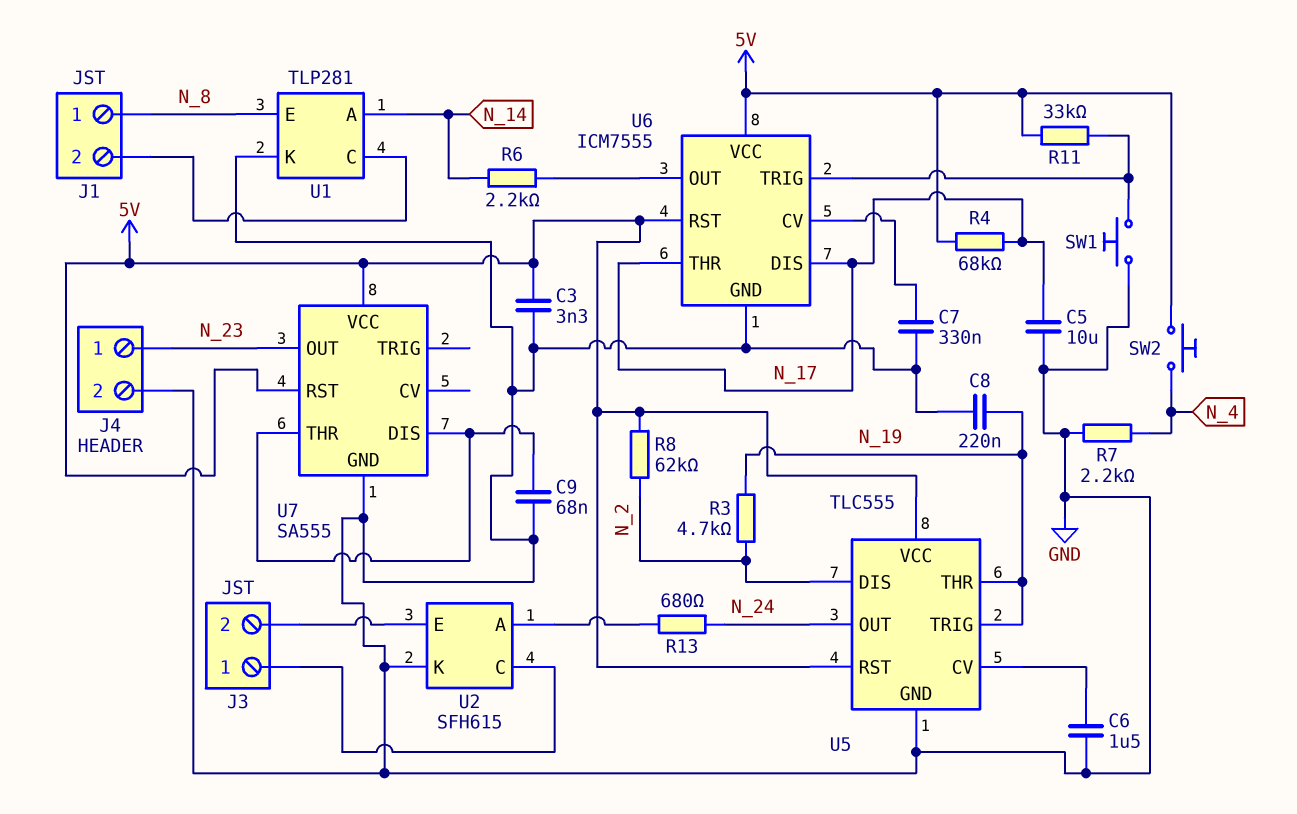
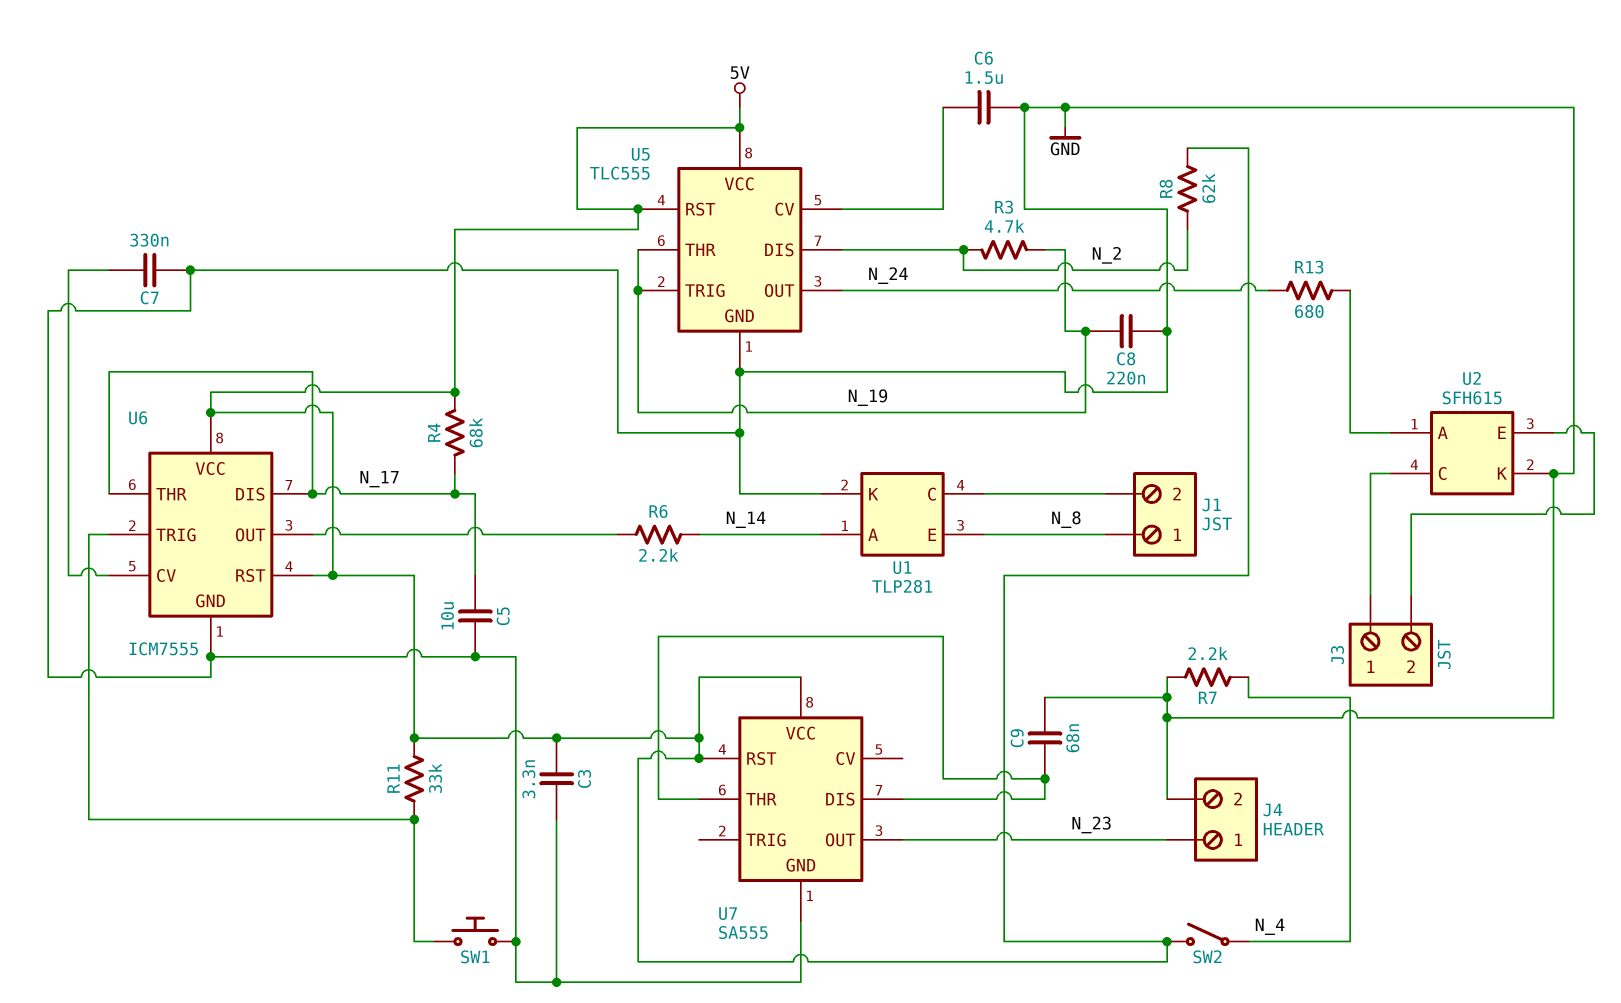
SW2: button (5V, N_4) -> switch (5V, N_4)

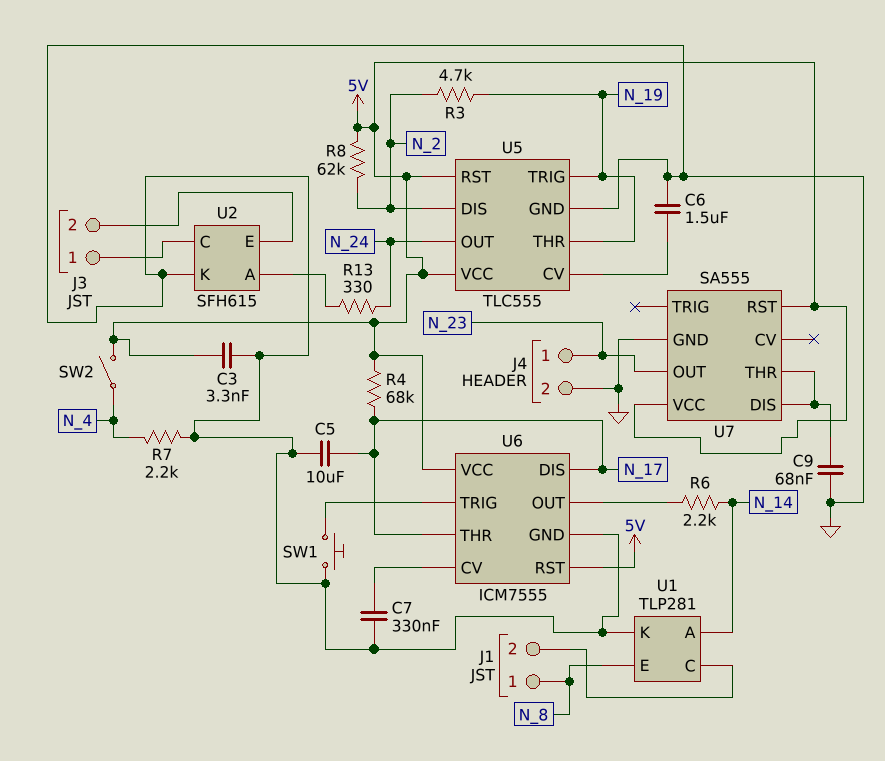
C8: 220nF (GND, N_19) -> none
R11: 33k (5V, U6/TRIG) -> none
R13: 680 (N_24, U2/A) -> 330 (N_24, U2/A)

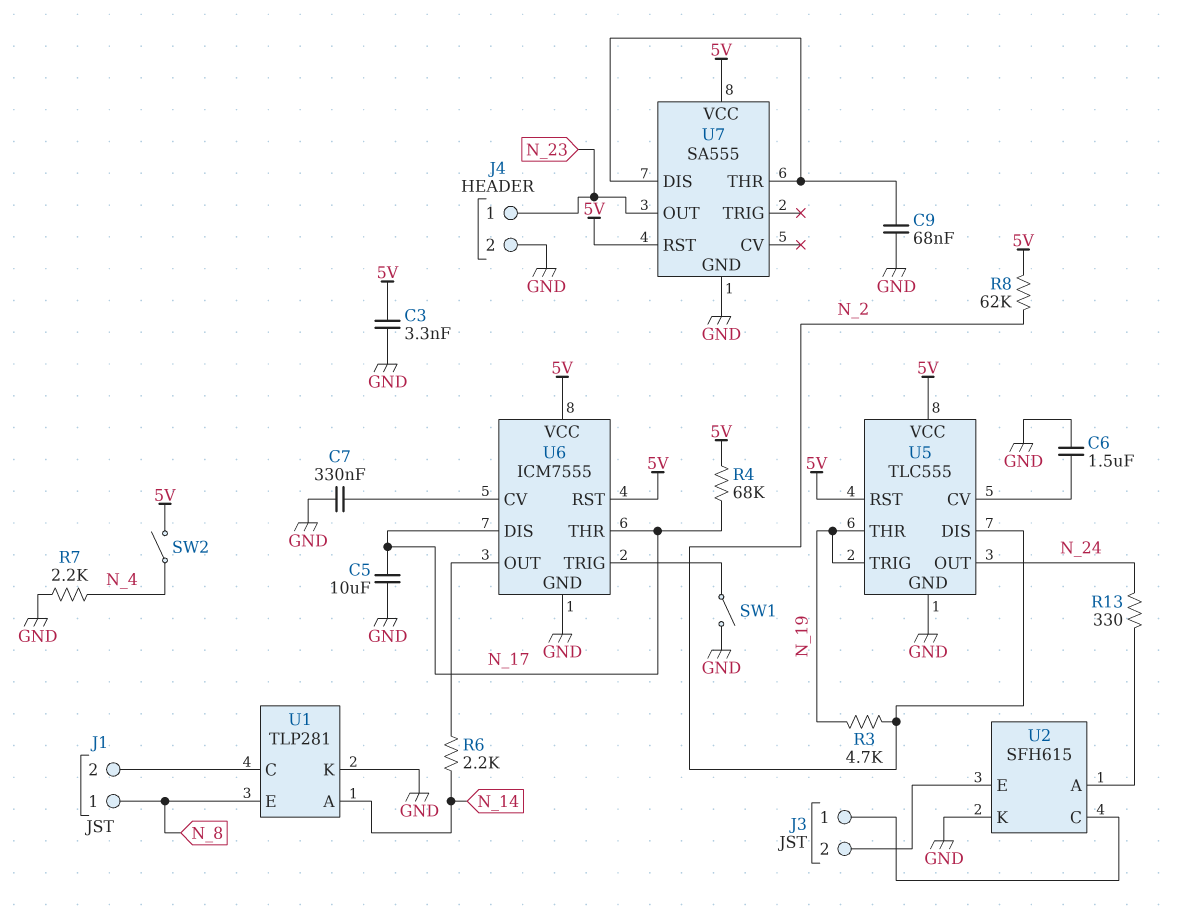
SW1: button (GND, U6/TRIG) -> switch (GND, U6/TRIG)

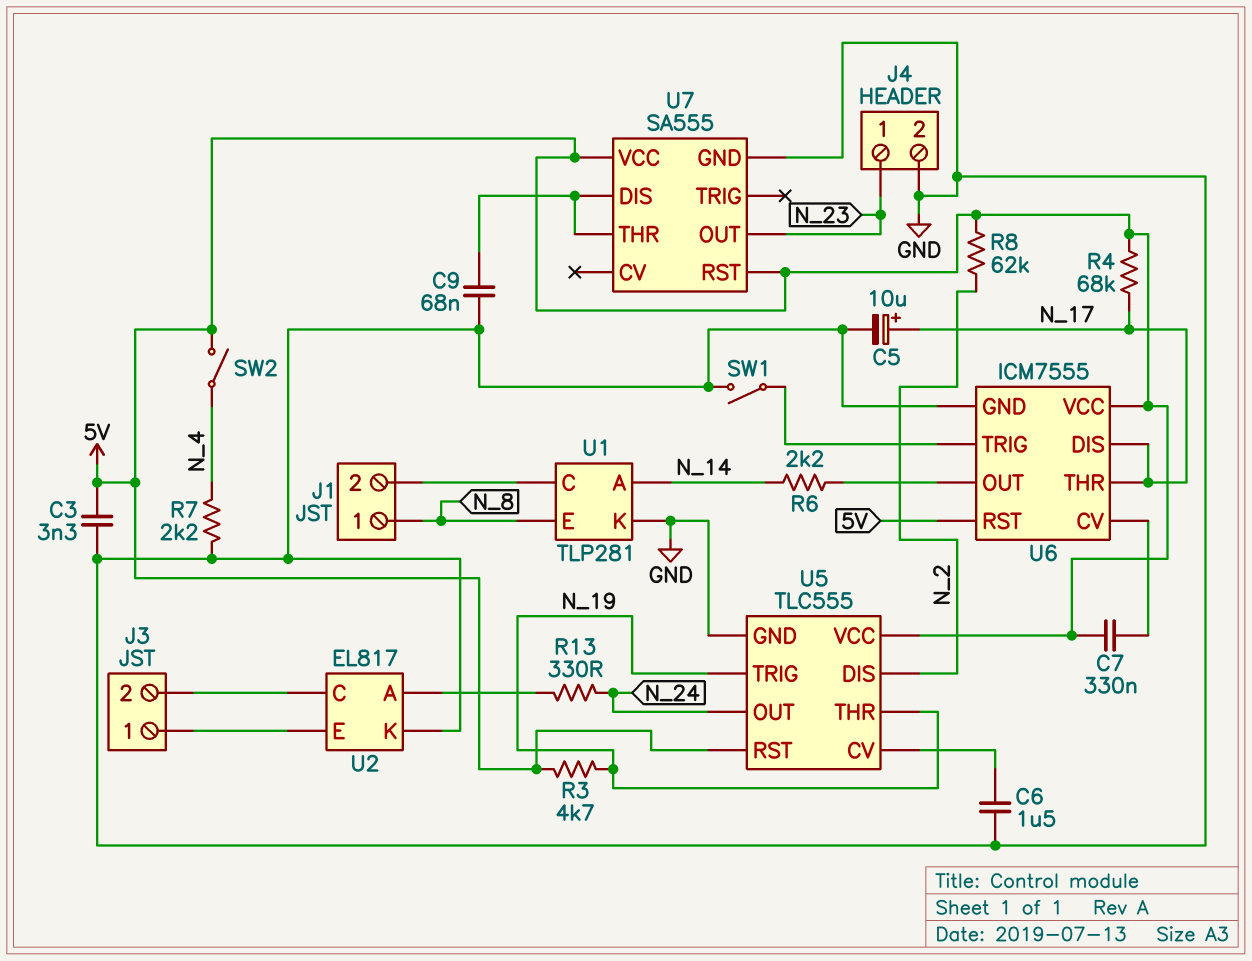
C5: 10uF (GND, N_17) -> 10uF (plus N_17, minus GND)
C7: 330nF (GND, U6/CV) -> 330nF (5V, U6/CV)
R3: 4.7k (N_2, N_19) -> 4.7k (5V, N_19)
U2: SFH615 -> EL817
U2 pin C: J3/1 -> J3/2
U2 pin E: J3/2 -> J3/1

